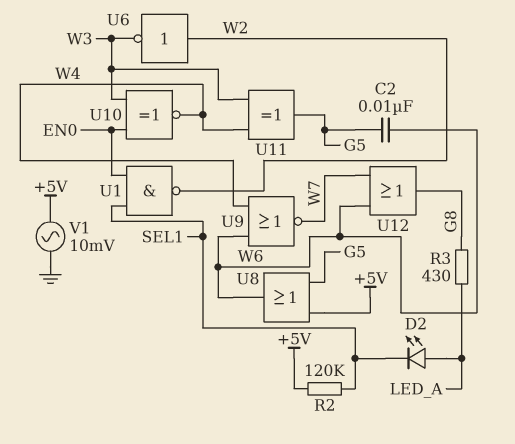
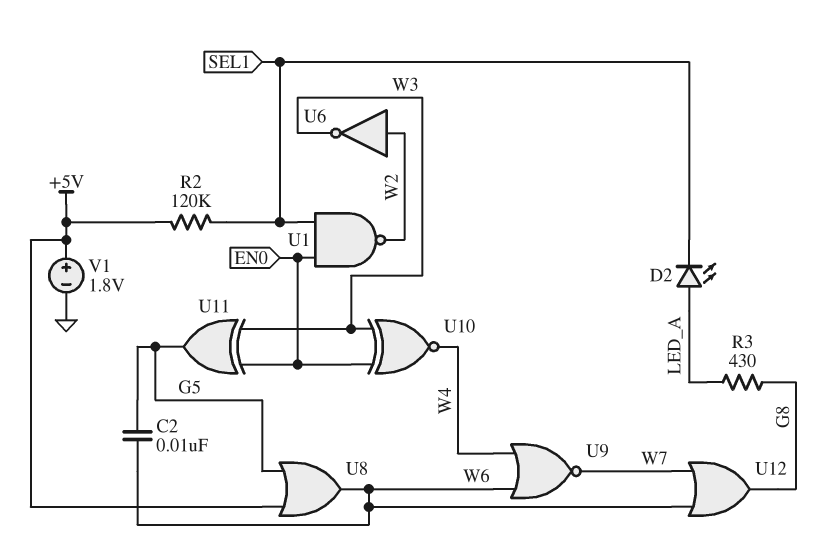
U11: XOR (in W3, in W4, out G5) -> XOR (in EN0, in W3, out G5)
V1: AC 10mV (+5V, GND) -> 1.8V (plus +5V, minus GND)

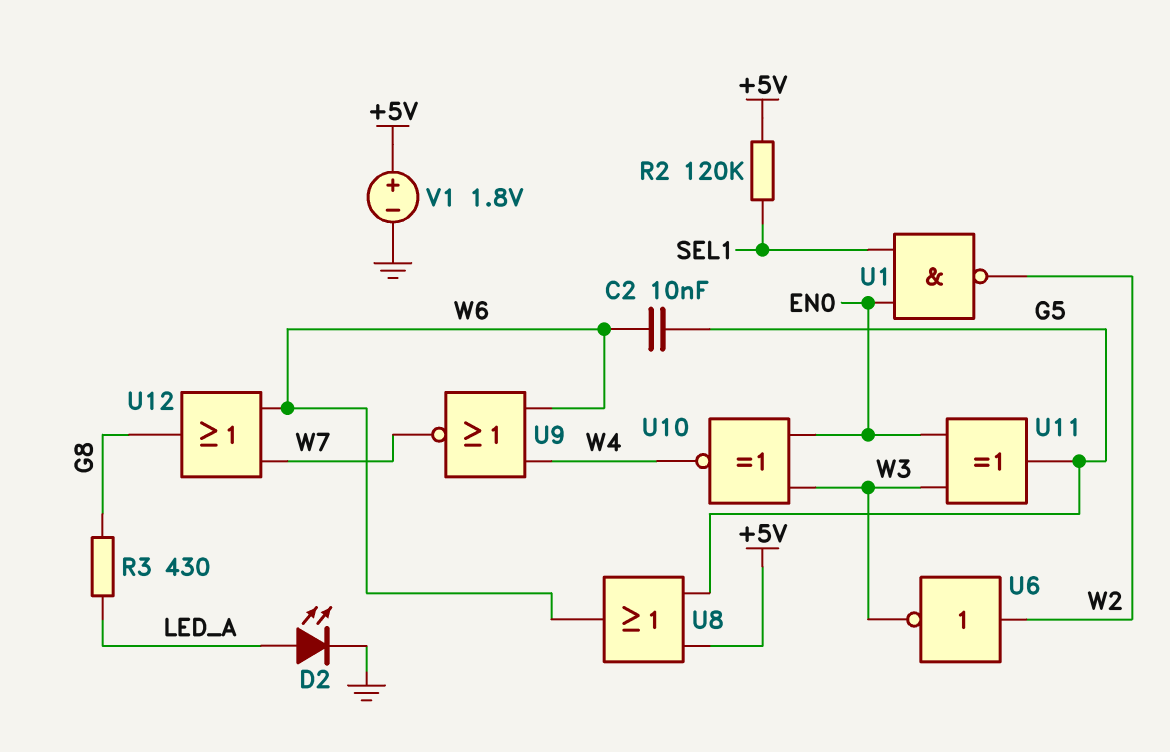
D2: LED (A LED_A, K SEL1) -> LED (A LED_A, K GND)

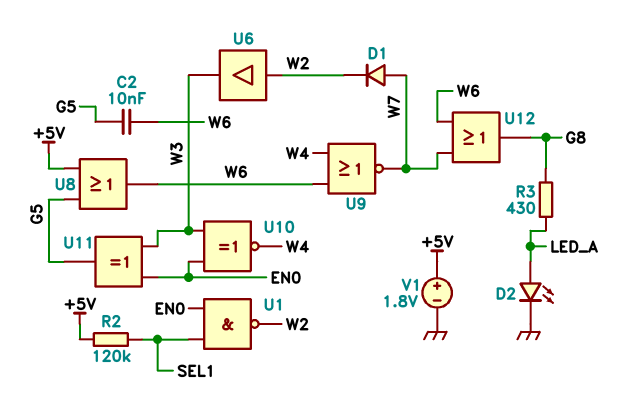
D1: none -> diode (A W7, K W2)
U6: NOT (in W2, out W3) -> buffer (in W2, out W3)

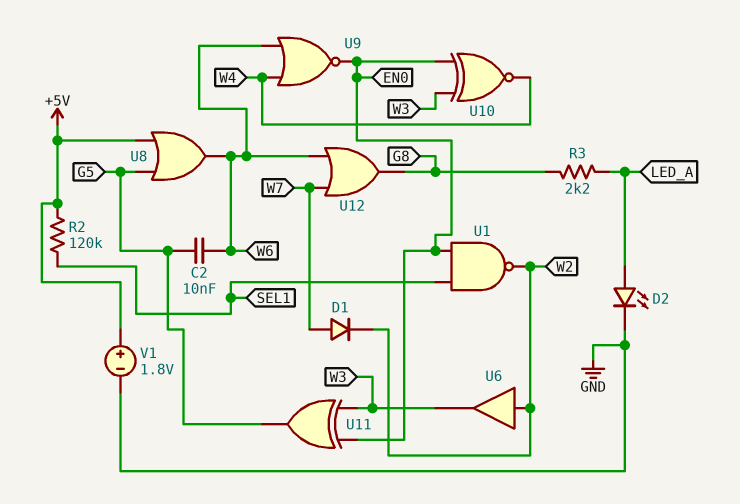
R3: 430 (G8, LED_A) -> 2.2k (G8, LED_A)
U9: NOR (in W4, in W6, out W7) -> NOR (in W4, in W6, out EN0)

